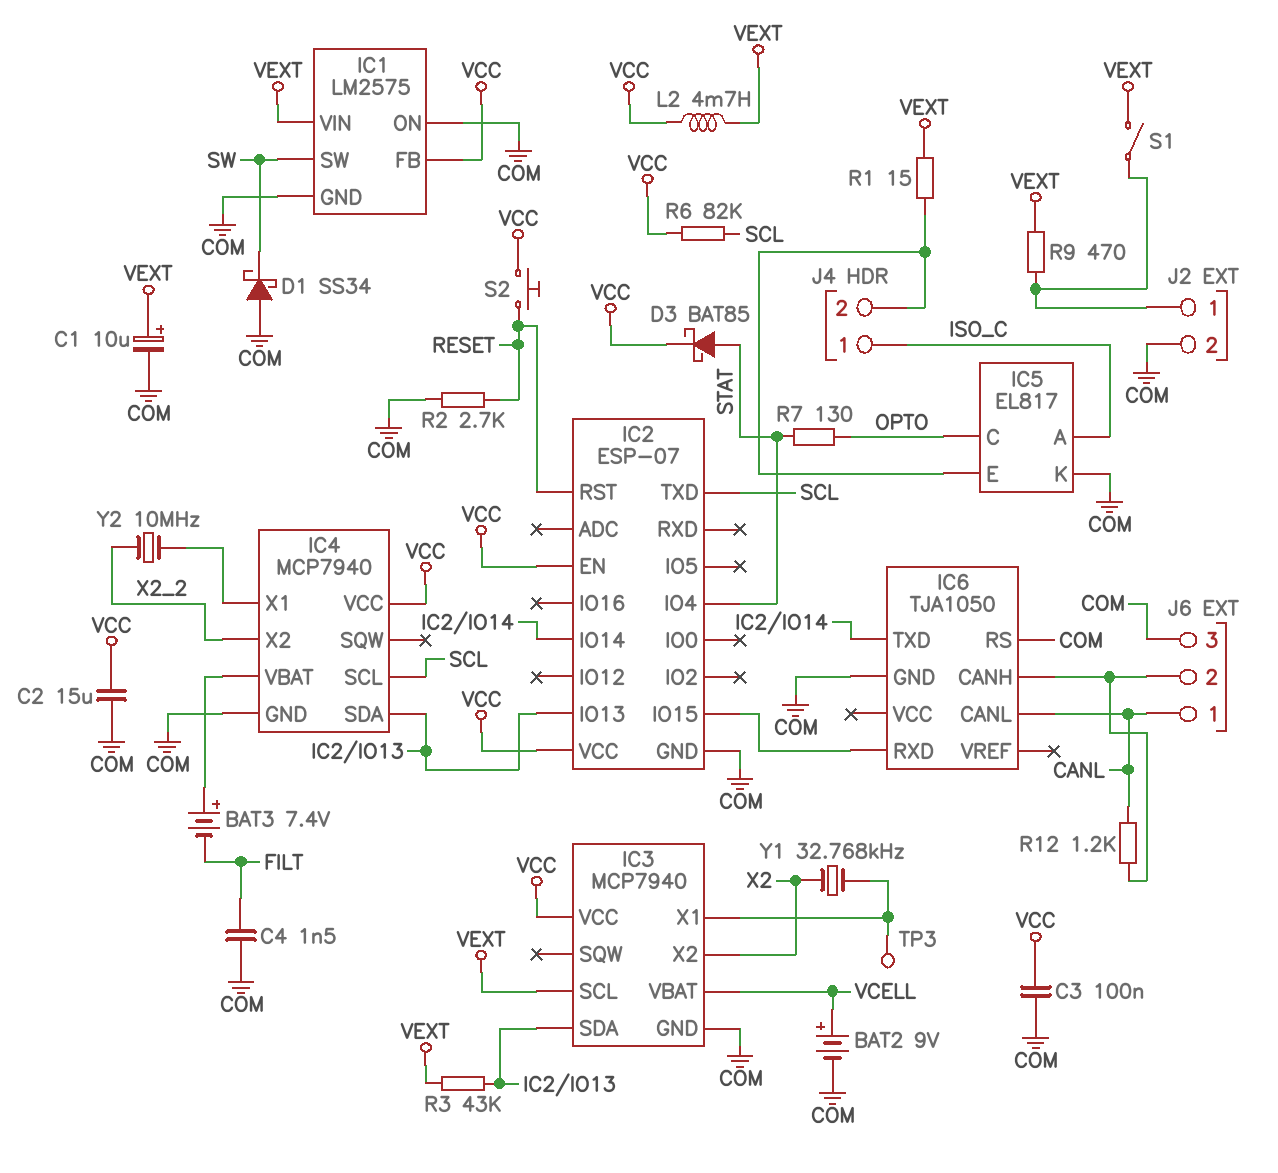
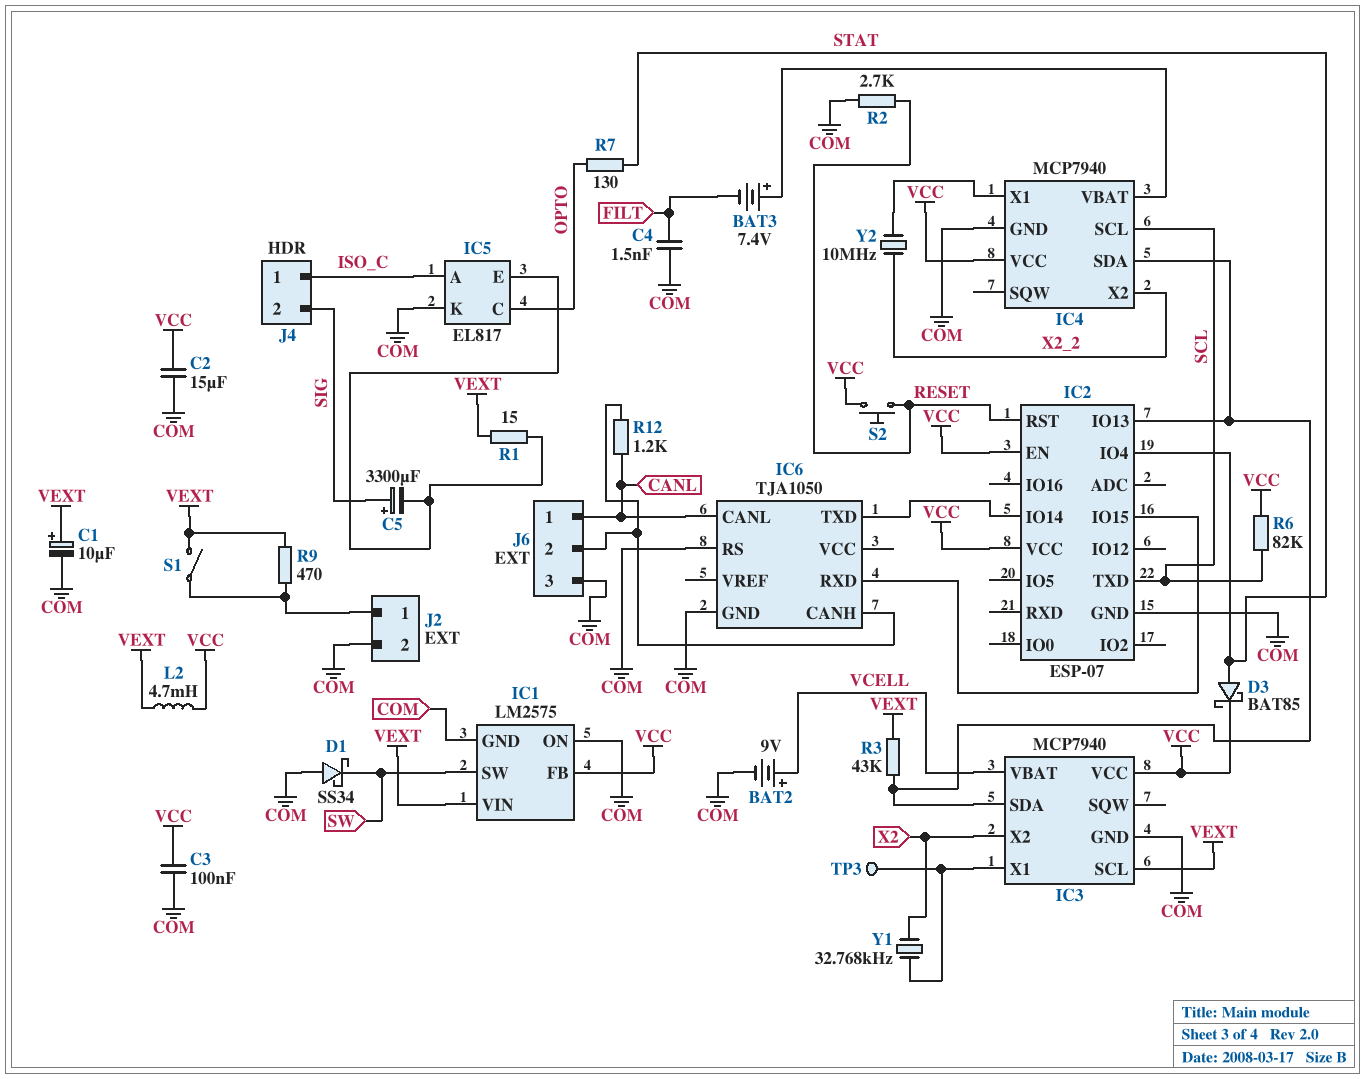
C5: none -> 3300uF (plus SIG, minus IC5/E)
J4 pin 2: IC5/E -> SIG

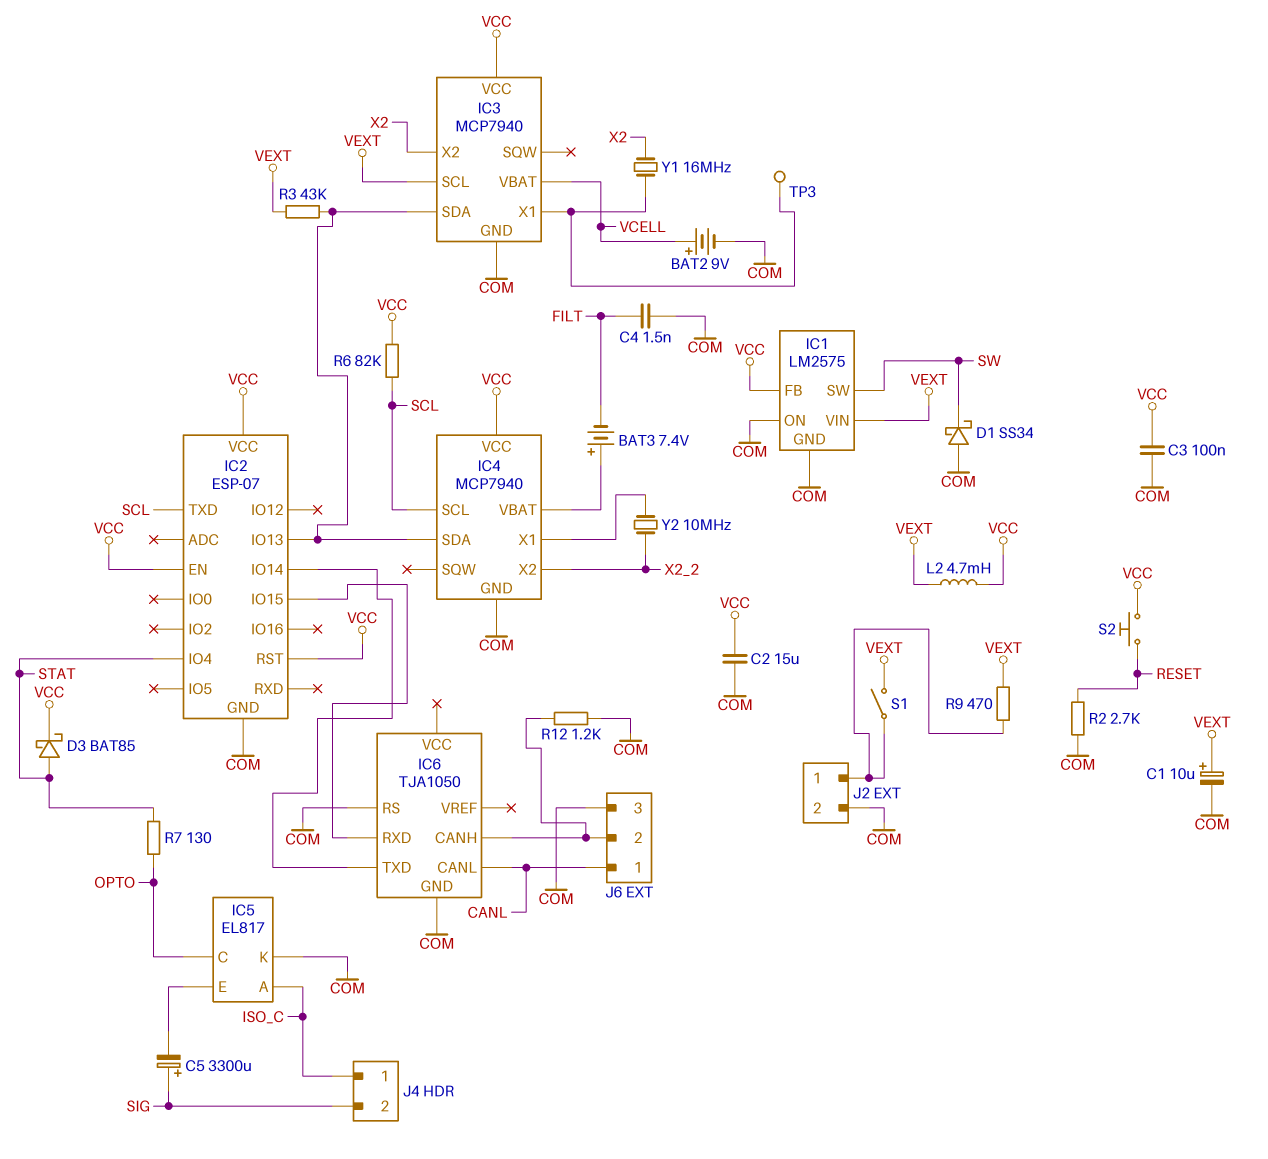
IC2 pin RST: RESET -> VCC
R1: 15 (IC5/E, VEXT) -> none
R12: 1.2k (CANL, IC6/CANH) -> 1.2k (COM, IC6/CANH)
Y1: 32.768kHz (IC3/X1, X2) -> 16MHz (IC3/X1, X2)

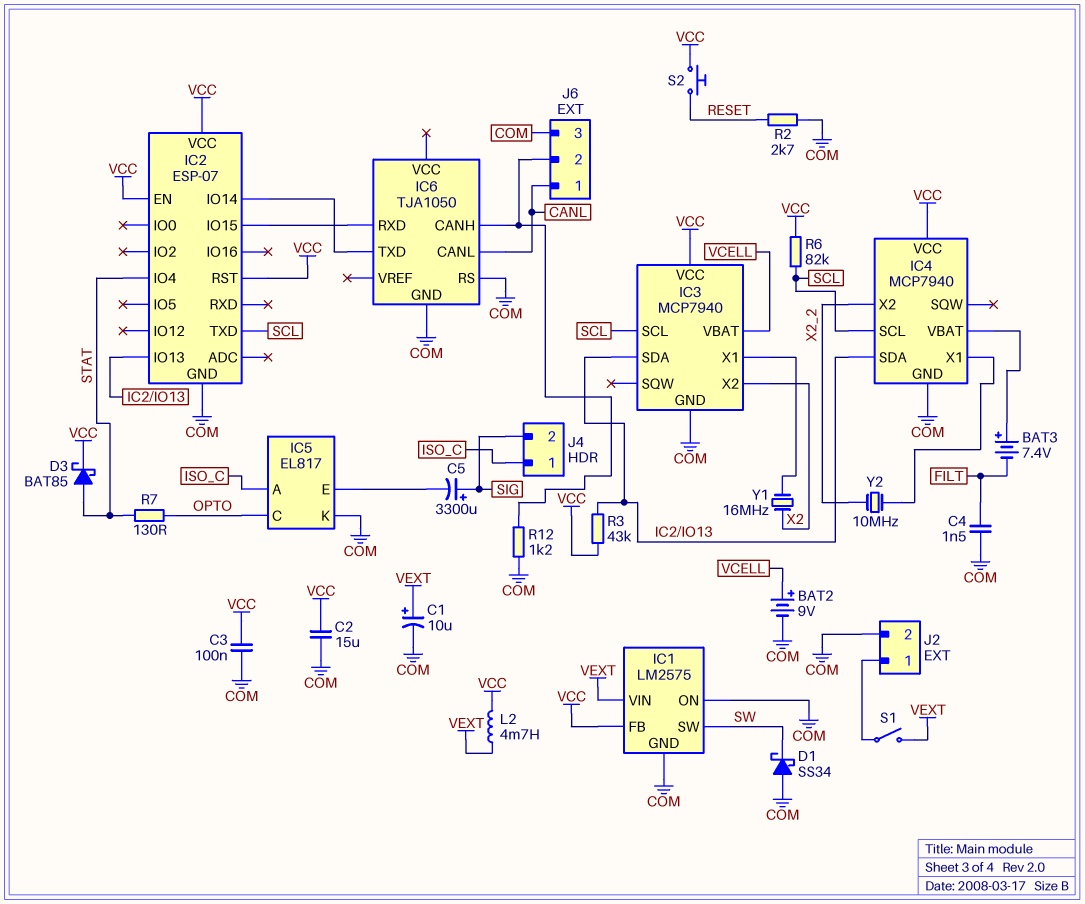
IC3 pin SCL: VEXT -> SCL
R3: 43k (IC2/IO13, VEXT) -> 43k (IC2/IO13, VCC)
R9: 470 (J2/1, VEXT) -> none
TP3: test point (IC3/X1) -> none

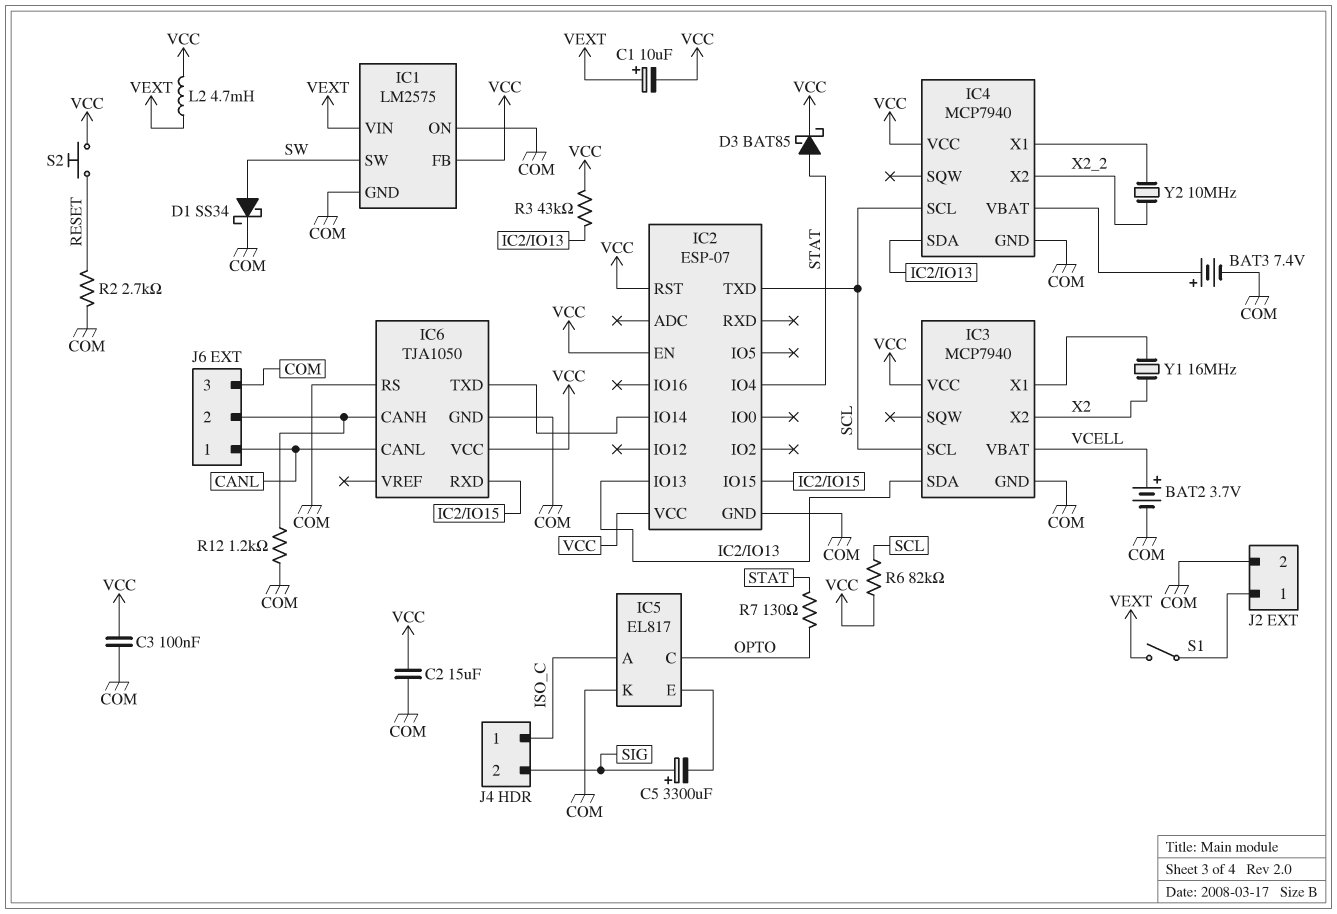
BAT2: 9V (plus VCELL, minus COM) -> 3.7V (plus VCELL, minus COM)
BAT3: 7.4V (plus IC4/VBAT, minus FILT) -> 7.4V (plus IC4/VBAT, minus COM)
C1: 10uF (plus VEXT, minus COM) -> 10uF (plus VEXT, minus VCC)
C4: 1.5nF (COM, FILT) -> none
D1: schottky SS34 (A COM, K SW) -> schottky SS34 (A SW, K COM)
IC6 pin VCC: none -> VCC

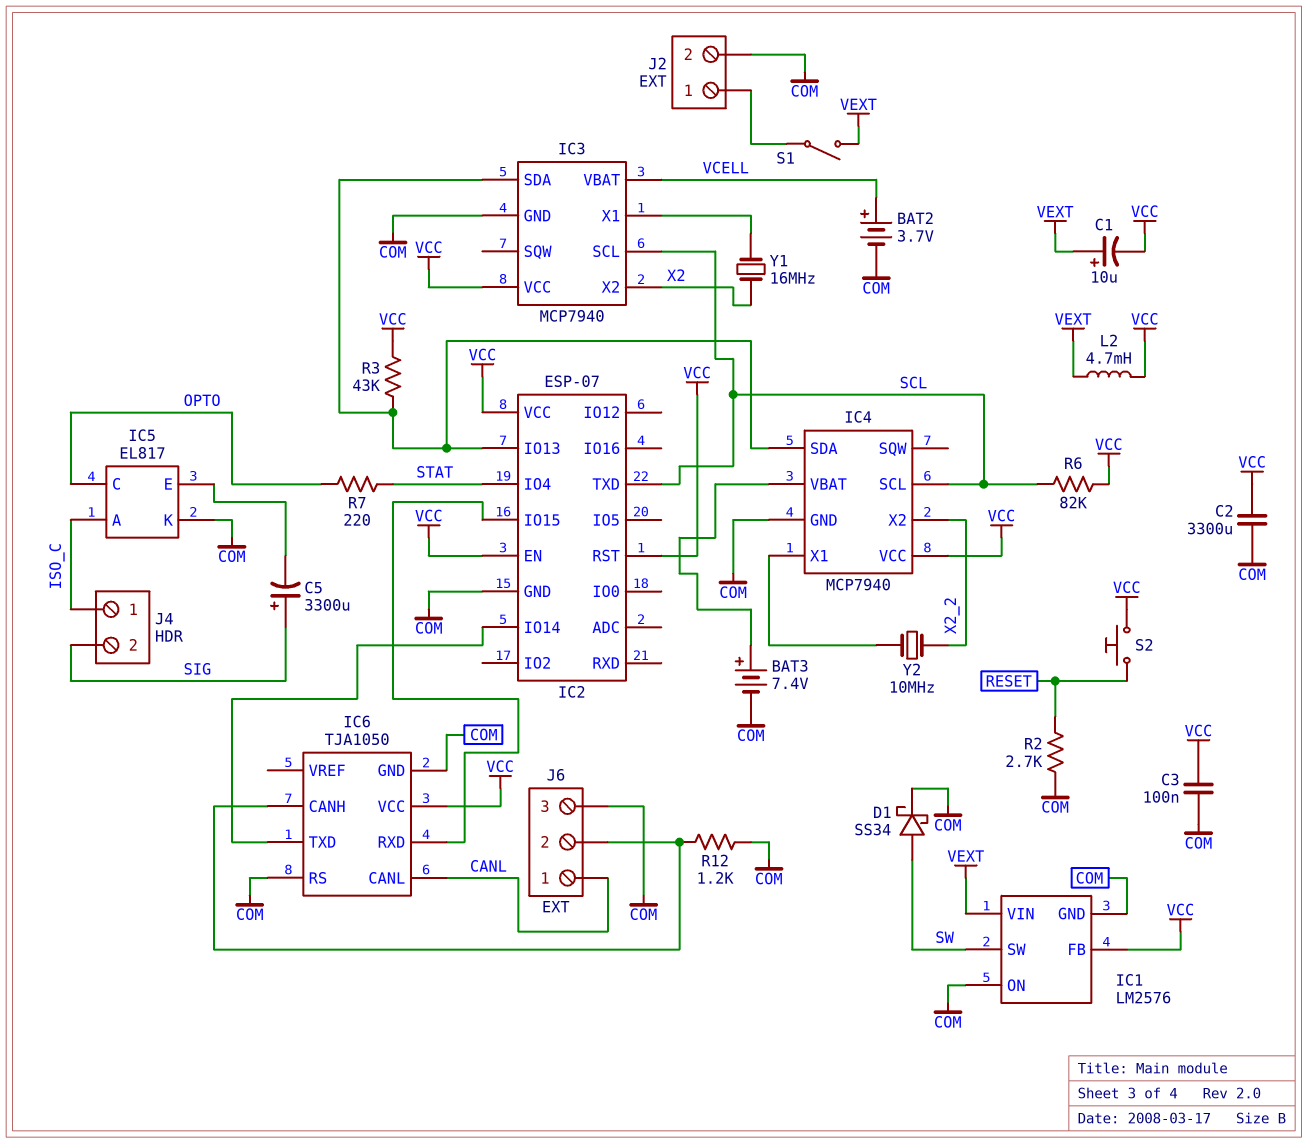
C2: 15uF (COM, VCC) -> 3300uF (COM, VCC)
D3: schottky BAT85 (A STAT, K VCC) -> none
IC1: LM2575 -> LM2576
R7: 130 (OPTO, STAT) -> 220 (OPTO, STAT)

